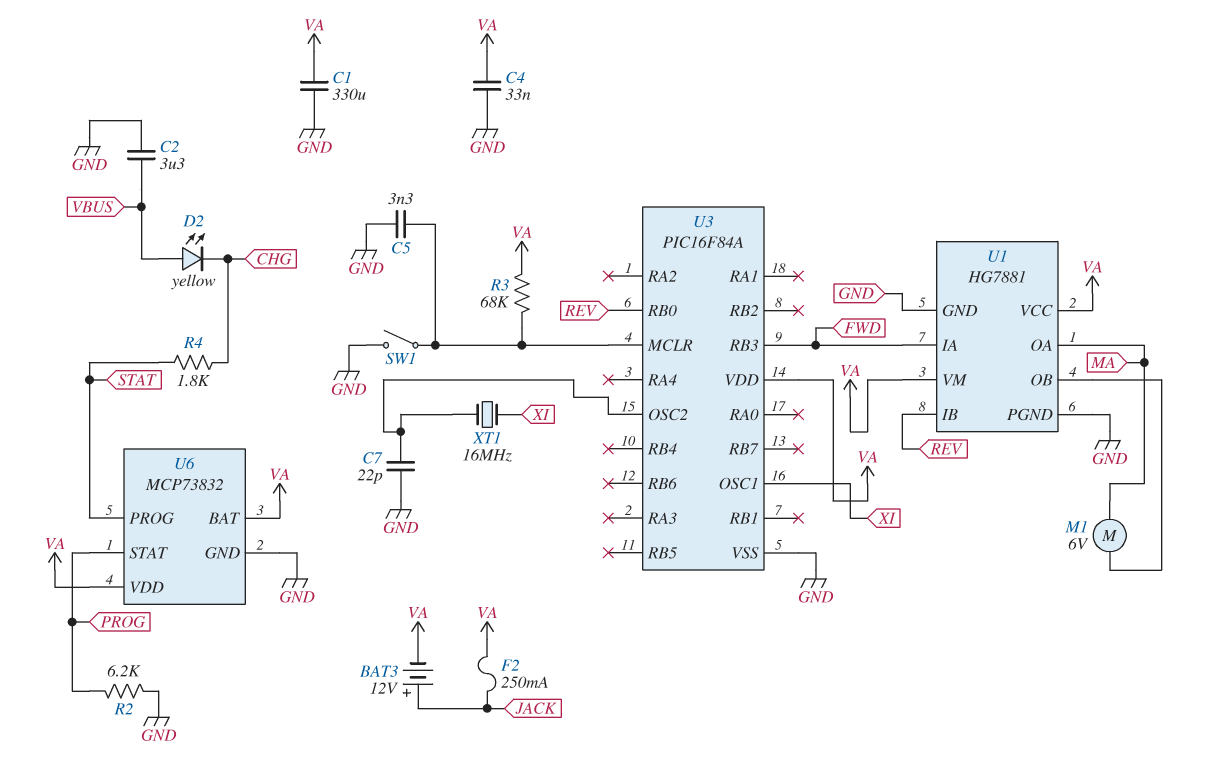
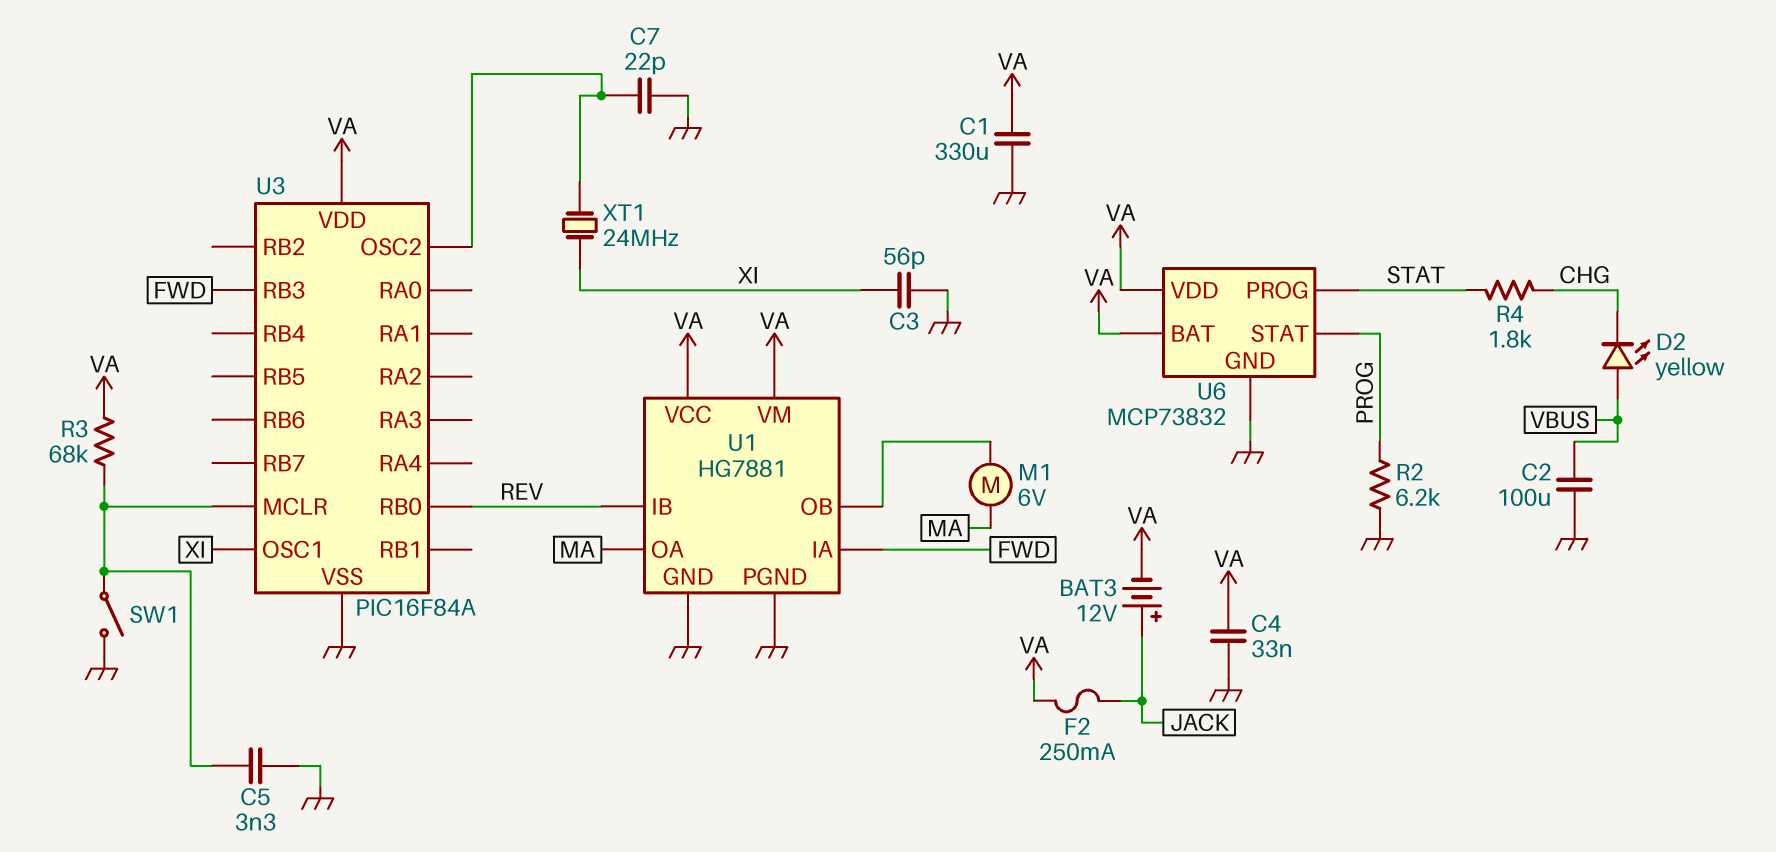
C2: 3.3uF (GND, VBUS) -> 100uF (GND, VBUS)
C3: none -> 56pF (GND, XI)
XT1: 16MHz (U3/OSC2, XI) -> 24MHz (U3/OSC2, XI)

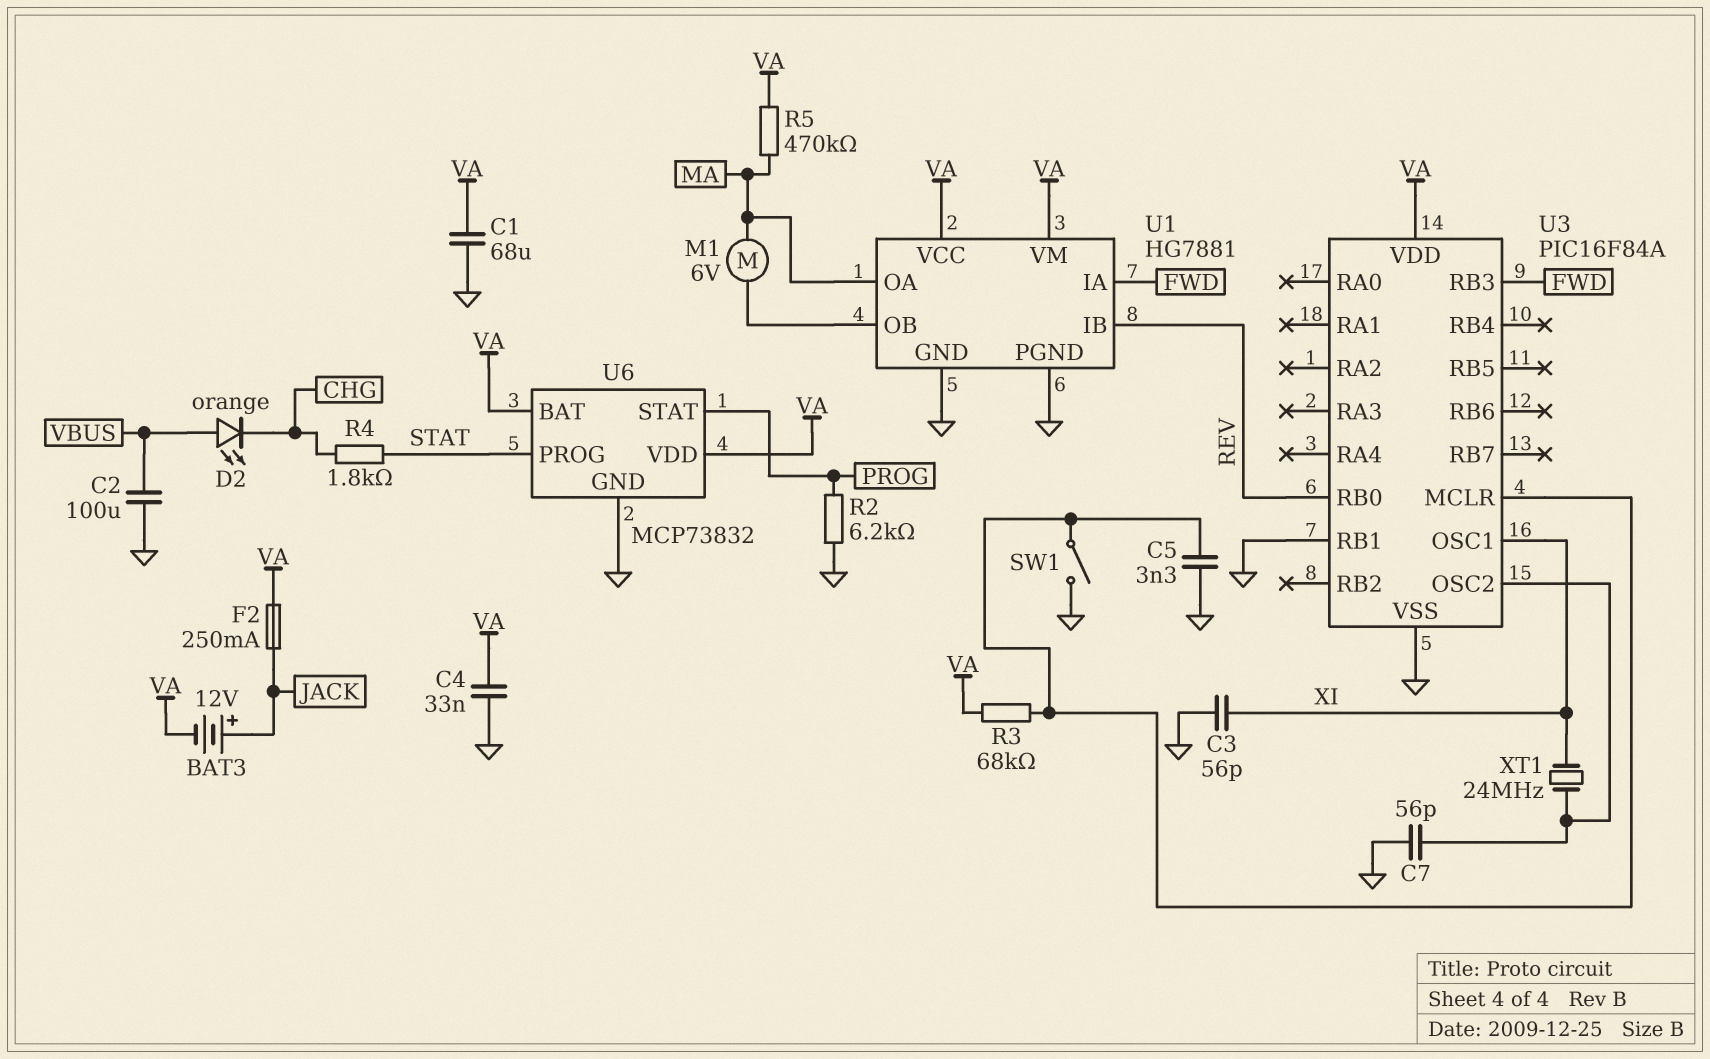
C1: 330uF (GND, VA) -> 68uF (GND, VA)
C7: 22pF (GND, U3/OSC2) -> 56pF (GND, U3/OSC2)
D2: LED yellow (A VBUS, K CHG) -> LED orange (A VBUS, K CHG)
R5: none -> 470k (MA, VA)
U3 pin RB1: none -> GND

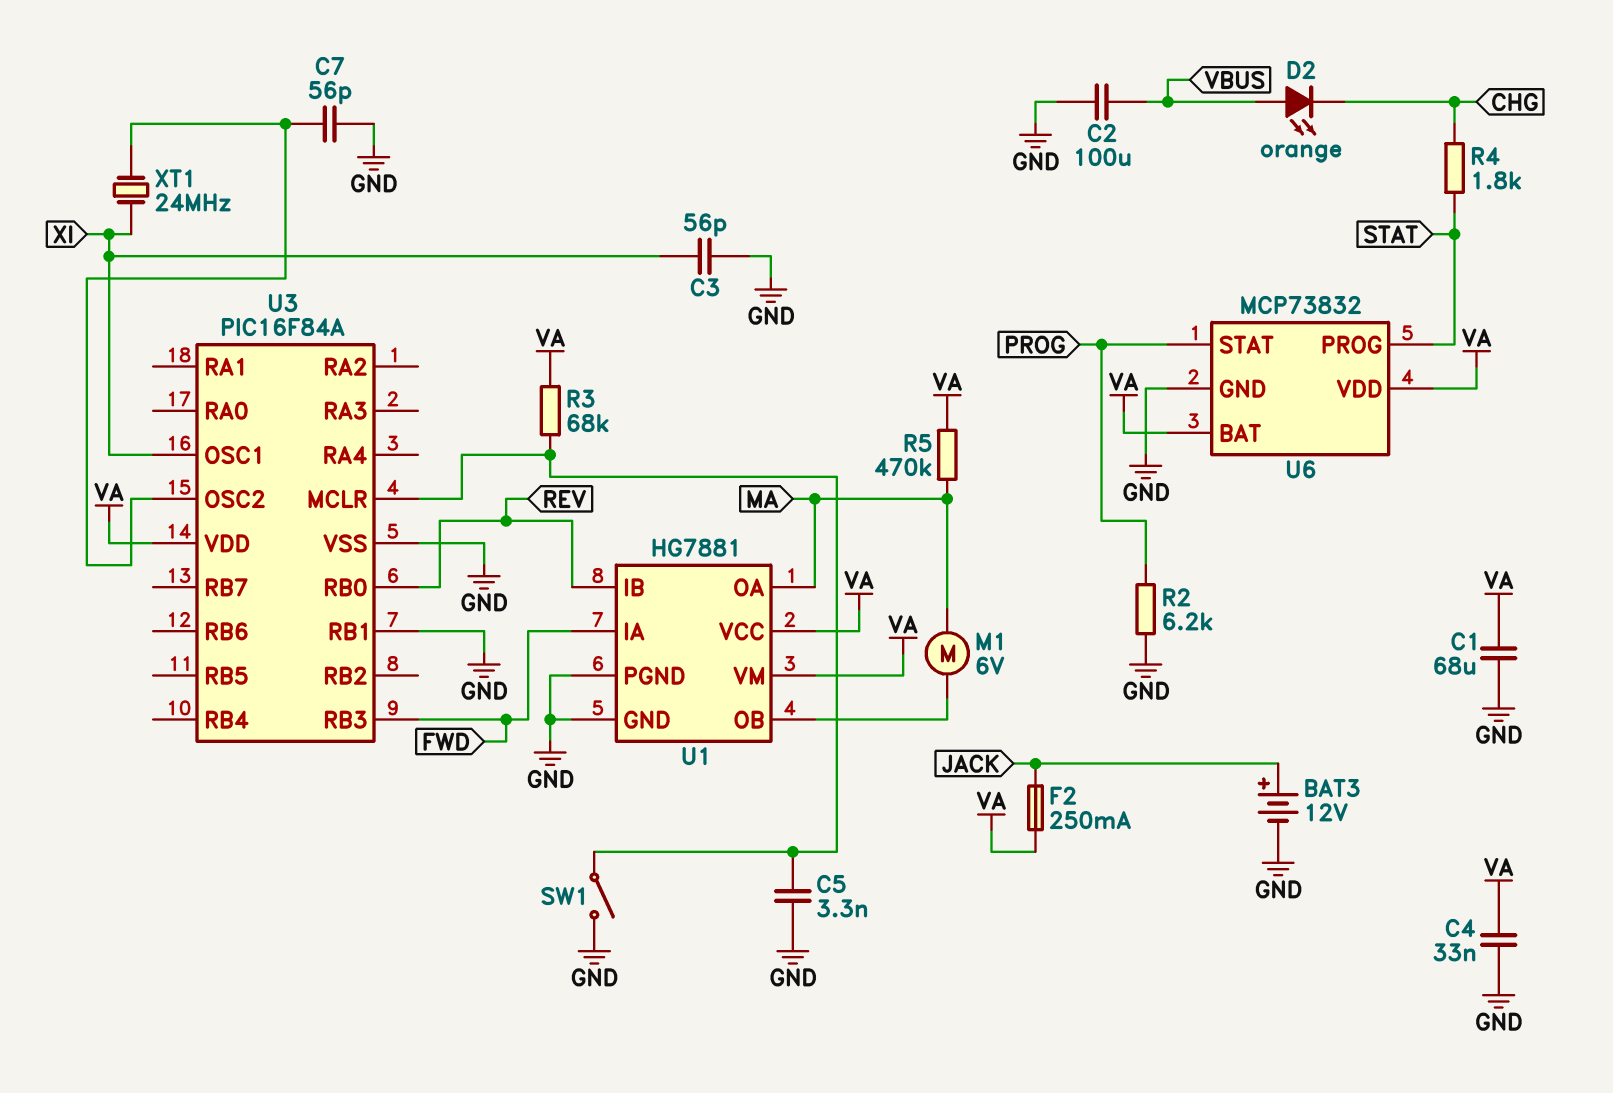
BAT3: 12V (plus JACK, minus VA) -> 12V (plus JACK, minus GND)

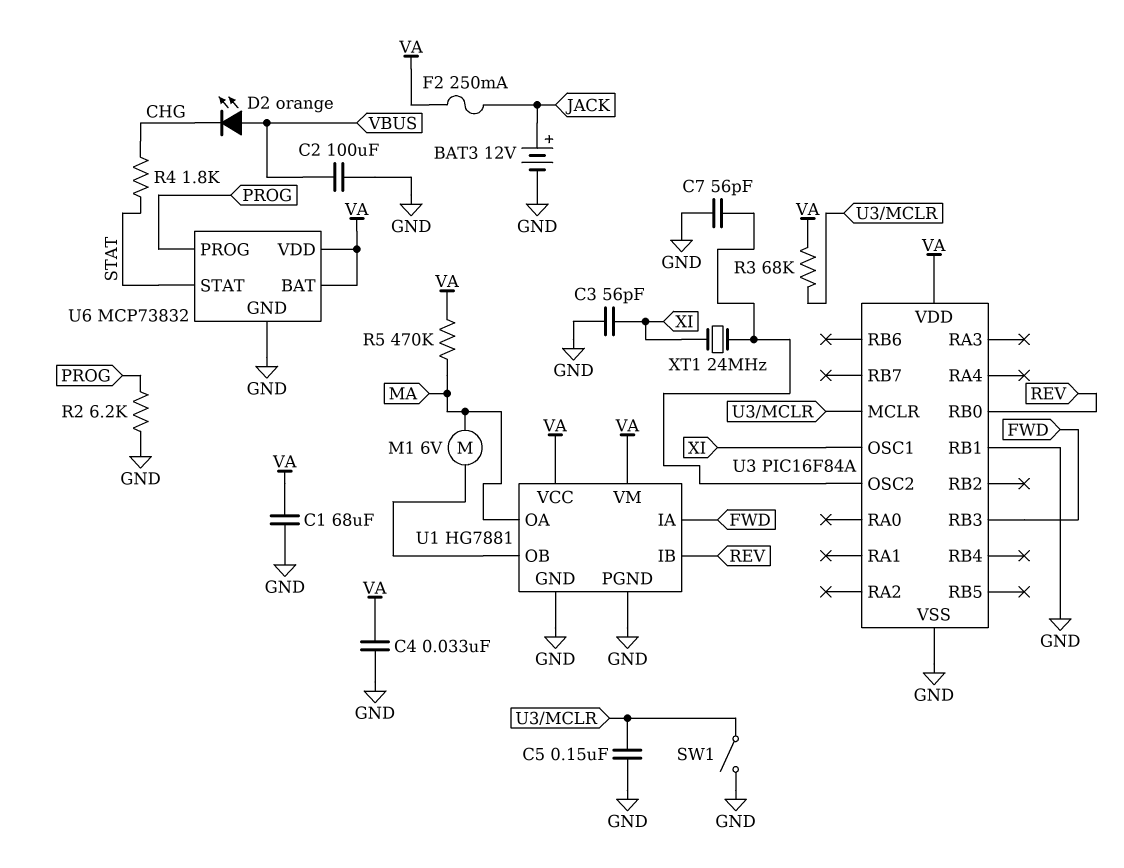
C5: 3.3nF (GND, U3/MCLR) -> 150nF (GND, U3/MCLR)
U6 pin PROG: STAT -> PROG
U6 pin STAT: PROG -> STAT

